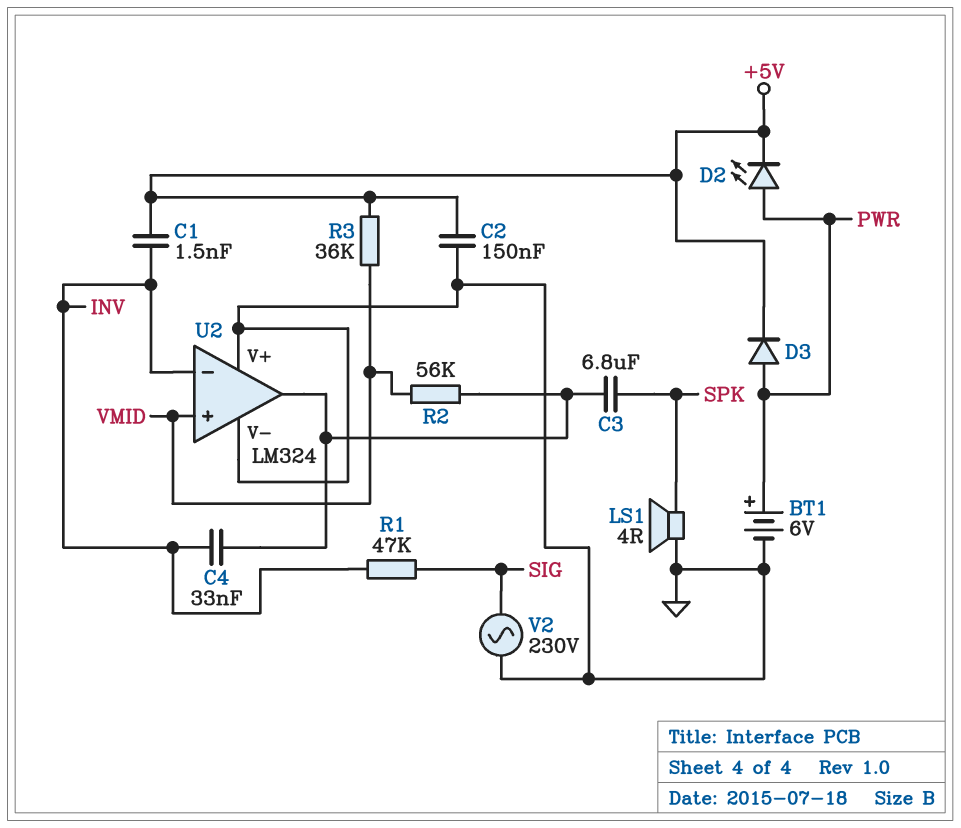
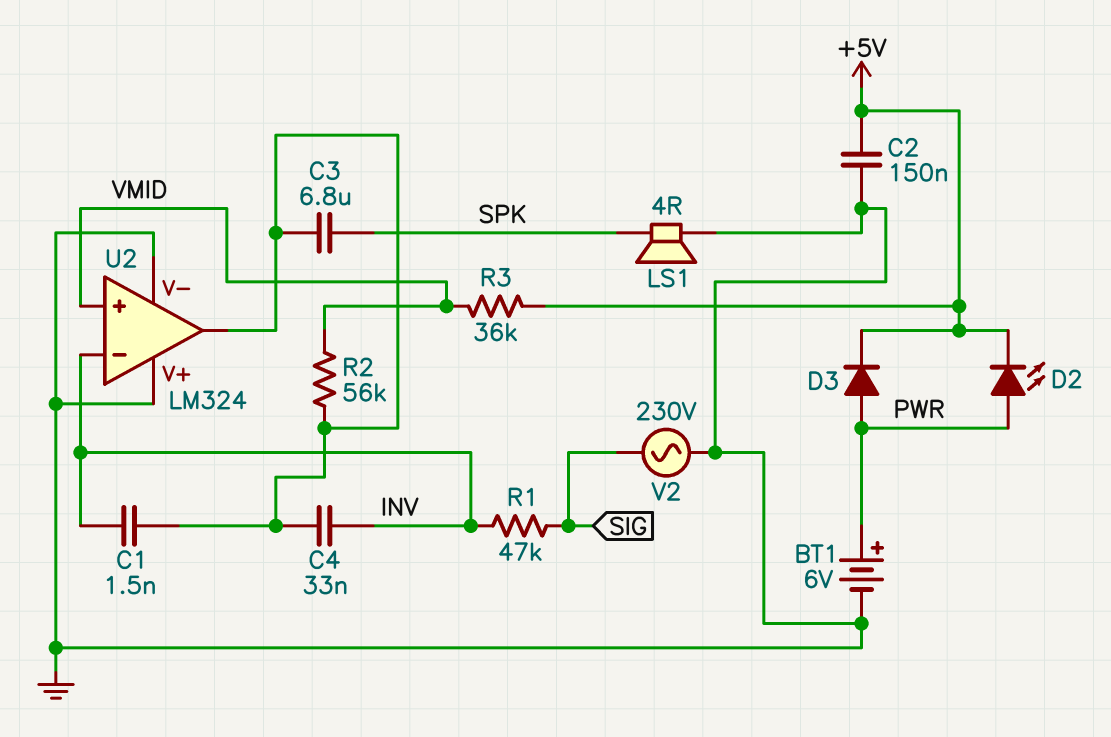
C1: 1.5nF (+5V, INV) -> 1.5nF (INV, U2/out)

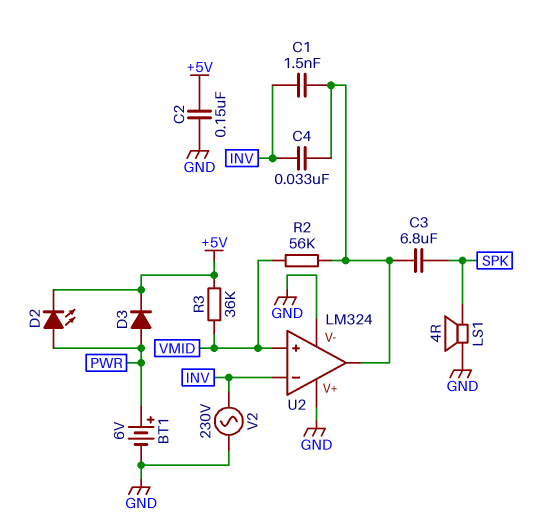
R1: 47k (INV, SIG) -> none
V2: AC 230V (GND, SIG) -> AC 230V (GND, INV)

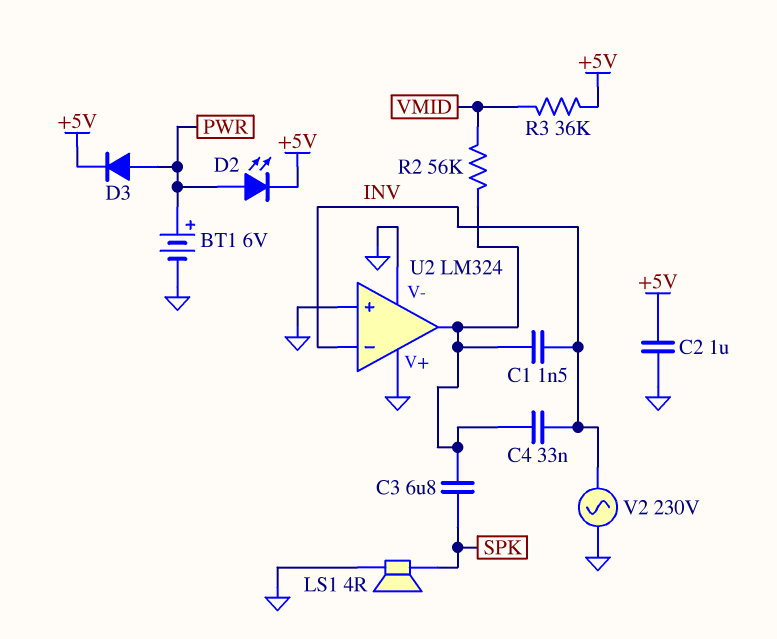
C2: 150nF (+5V, GND) -> 1uF (+5V, GND)
U2 pin in+: VMID -> GND

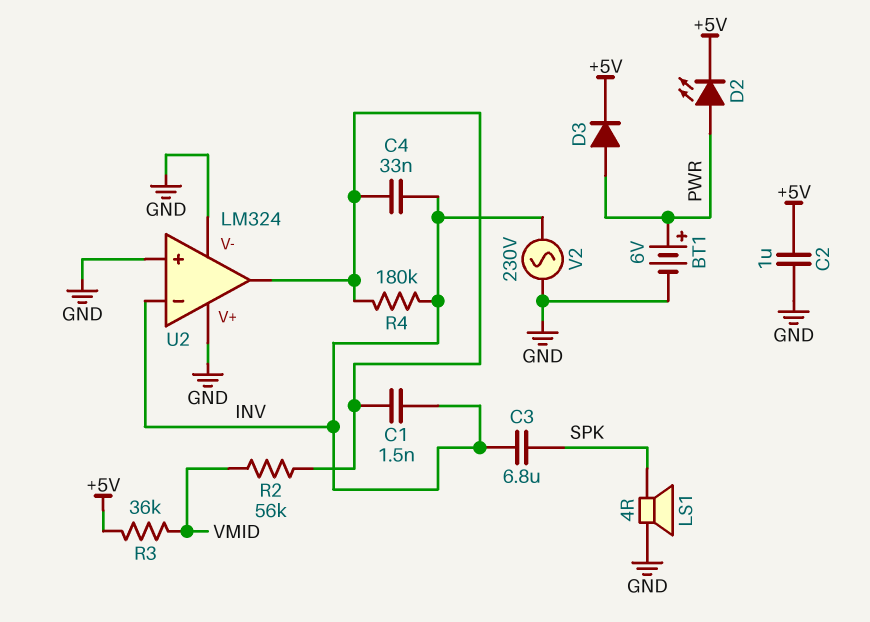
C3: 6.8uF (SPK, U2/out) -> 6.8uF (INV, SPK)
R4: none -> 180k (INV, U2/out)

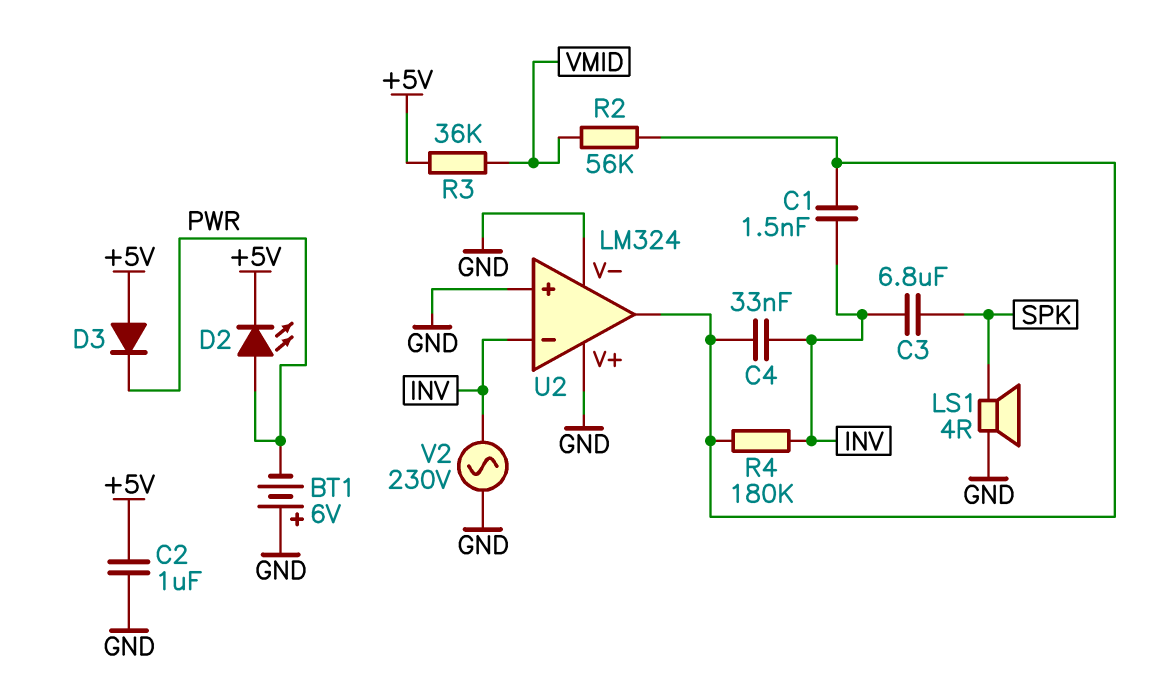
BT1: 6V (plus PWR, minus GND) -> 6V (plus GND, minus PWR)
D3: diode (A PWR, K +5V) -> diode (A +5V, K PWR)

